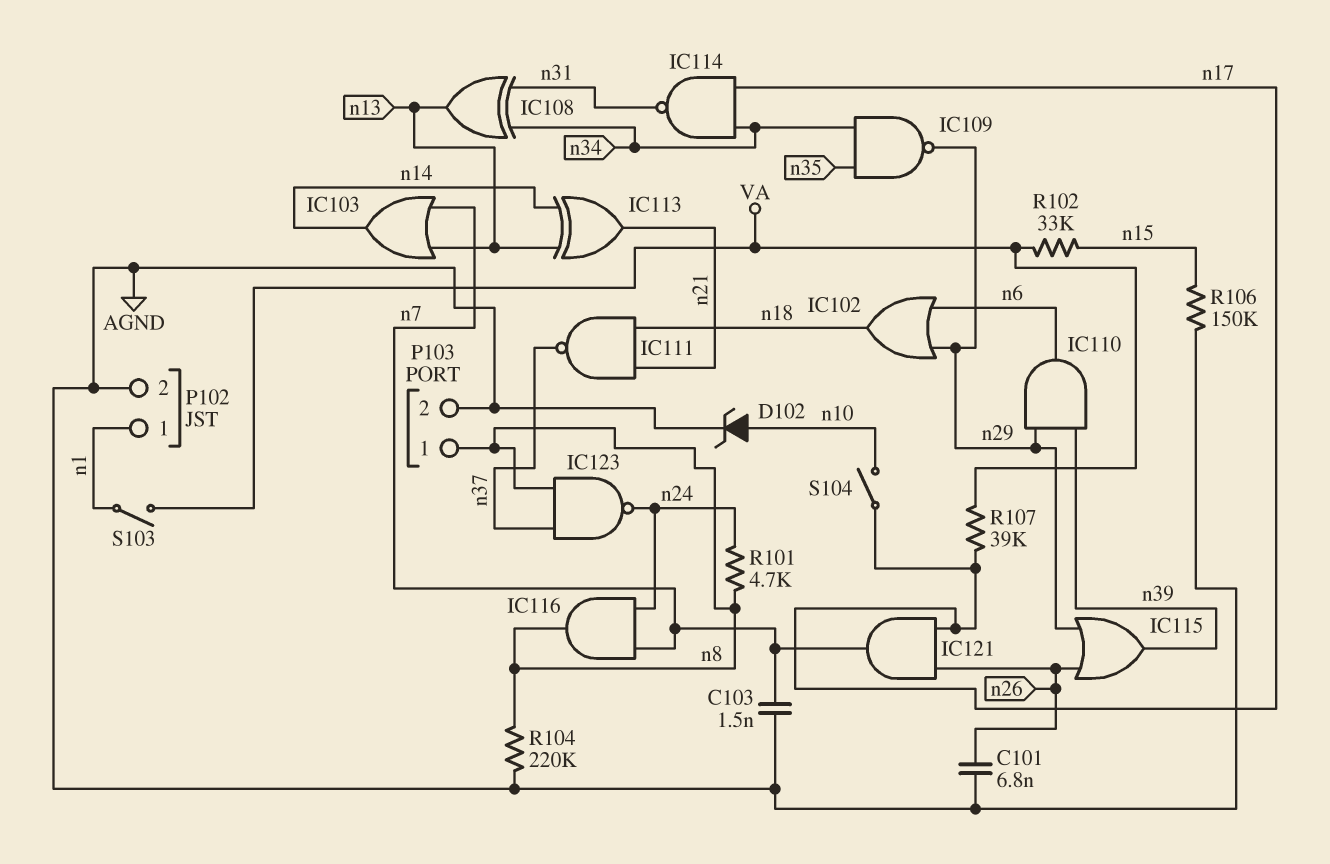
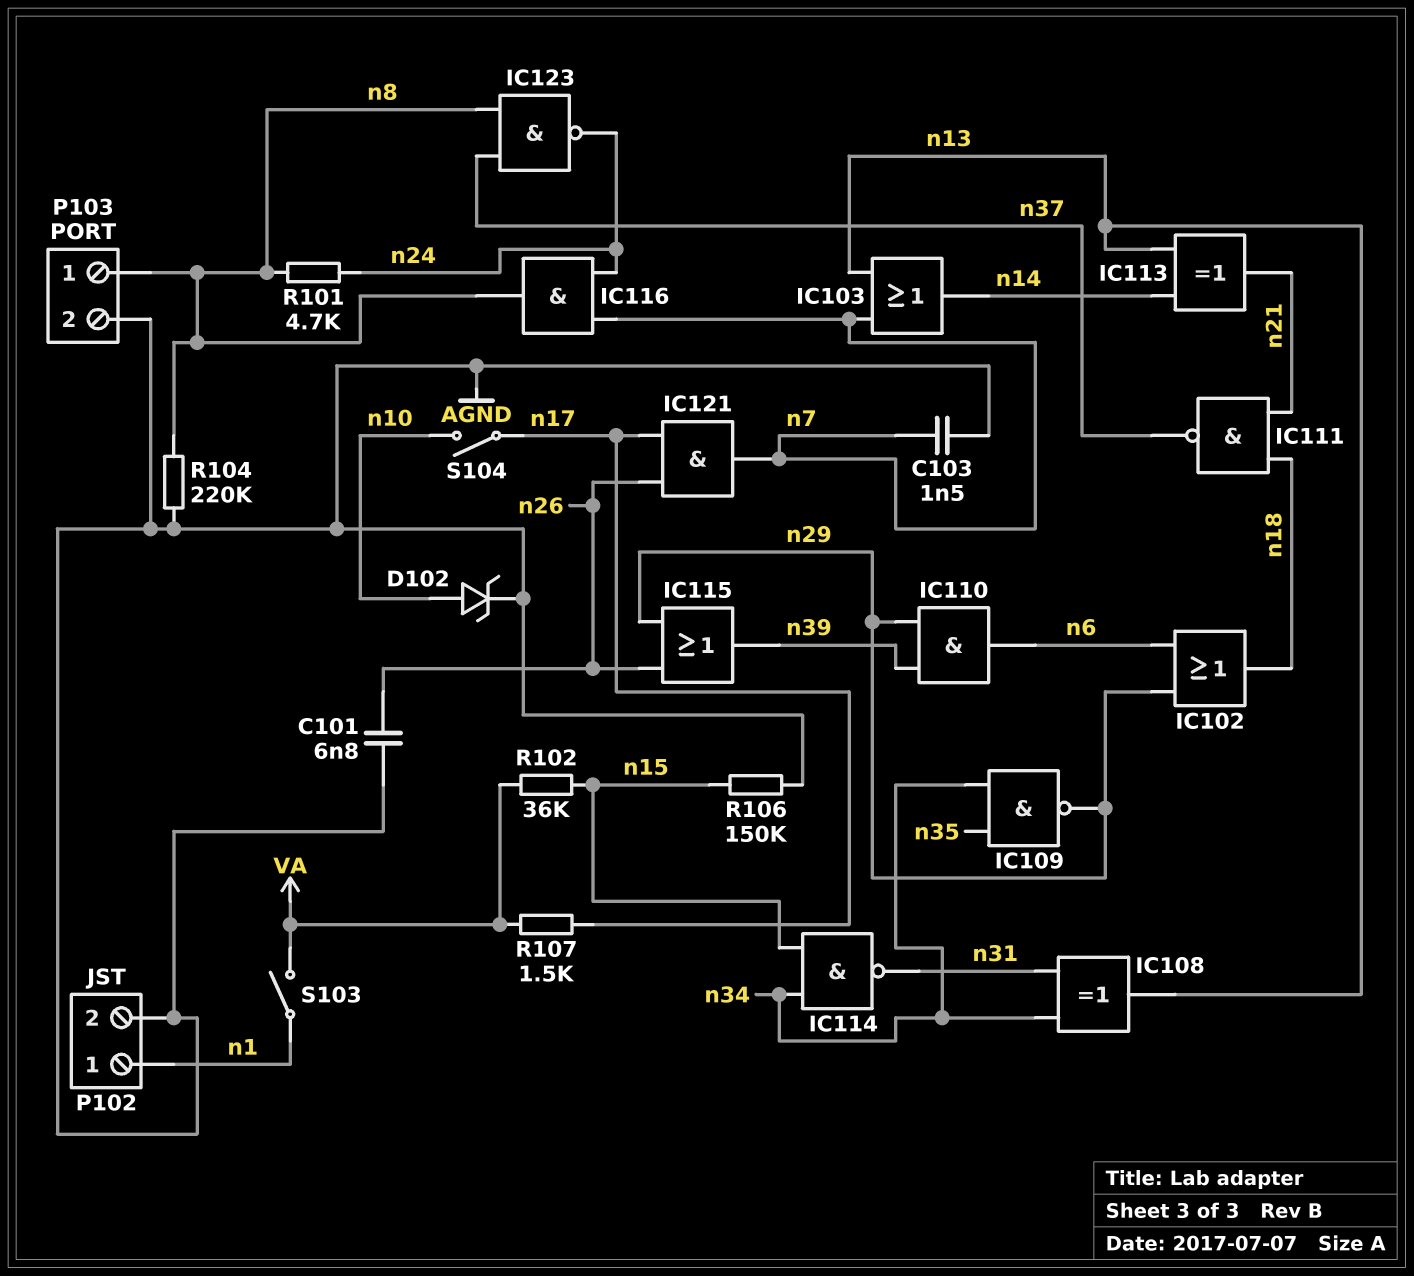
IC114: NAND (in n17, in n34, out n31) -> NAND (in n15, in n34, out n31)
R102: 33k (VA, n15) -> 36k (VA, n15)
R107: 39k (VA, n17) -> 1.5k (VA, n17)

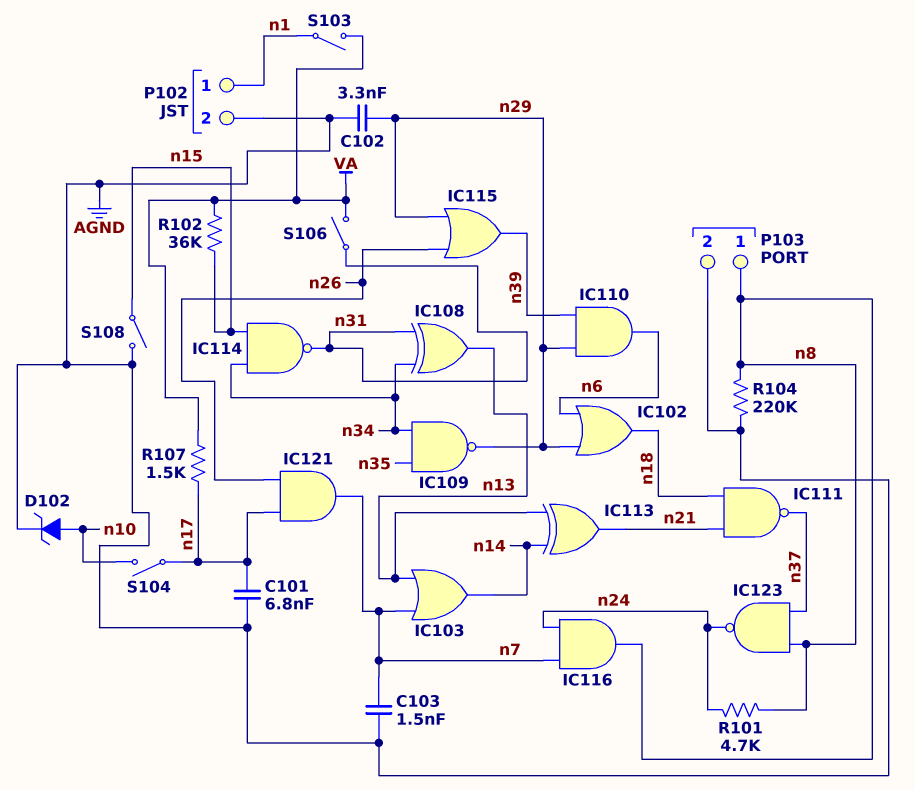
C101: 6.8nF (AGND, n26) -> 6.8nF (AGND, n17)
C102: none -> 3.3nF (AGND, n29)
R106: 150k (AGND, n15) -> none
S106: none -> switch (VA, n31)
S108: none -> switch (AGND, n15)

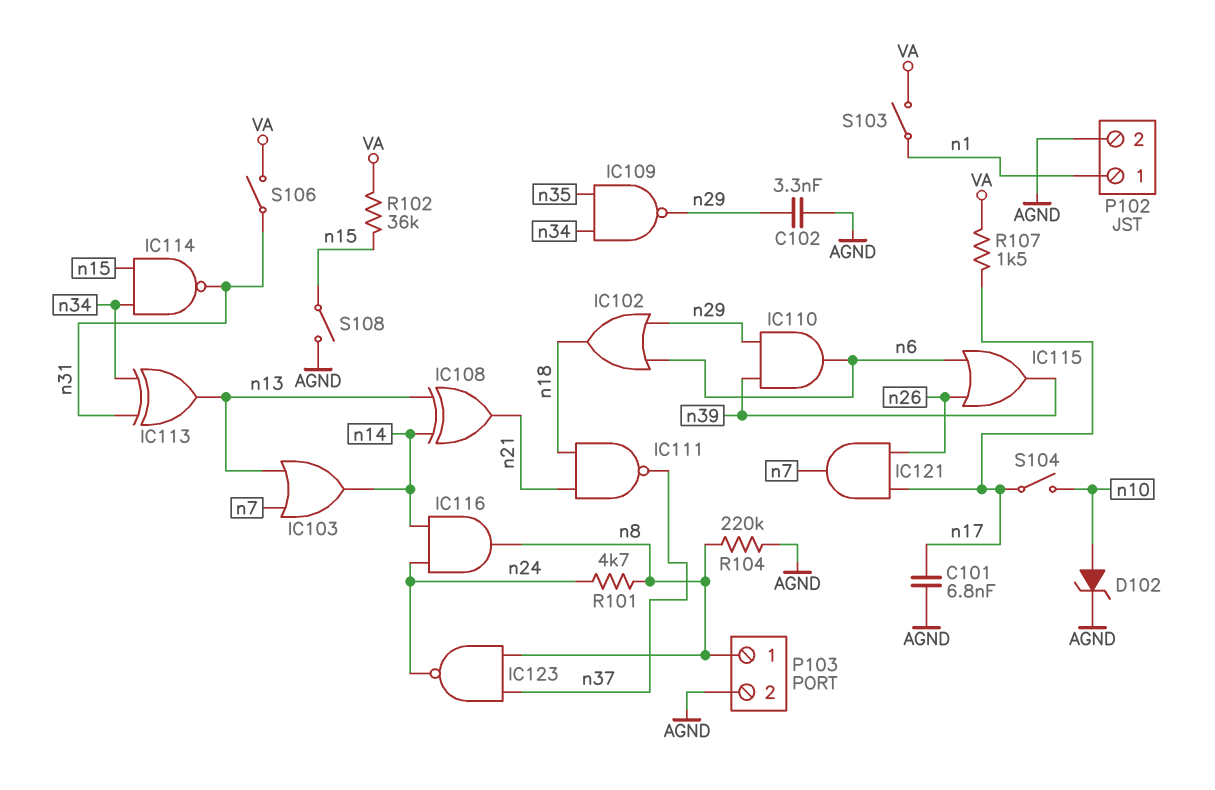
C103: 1.5nF (AGND, n7) -> none
IC108: XOR (in n31, in n34, out n13) -> XOR (in n13, in n14, out n21)
IC113: XOR (in n13, in n14, out n21) -> XOR (in n31, in n34, out n13)
IC115: OR (in n26, in n29, out n39) -> OR (in n6, in n26, out n39)
IC116: AND (in n7, in n24, out n8) -> AND (in n14, in n24, out n8)

